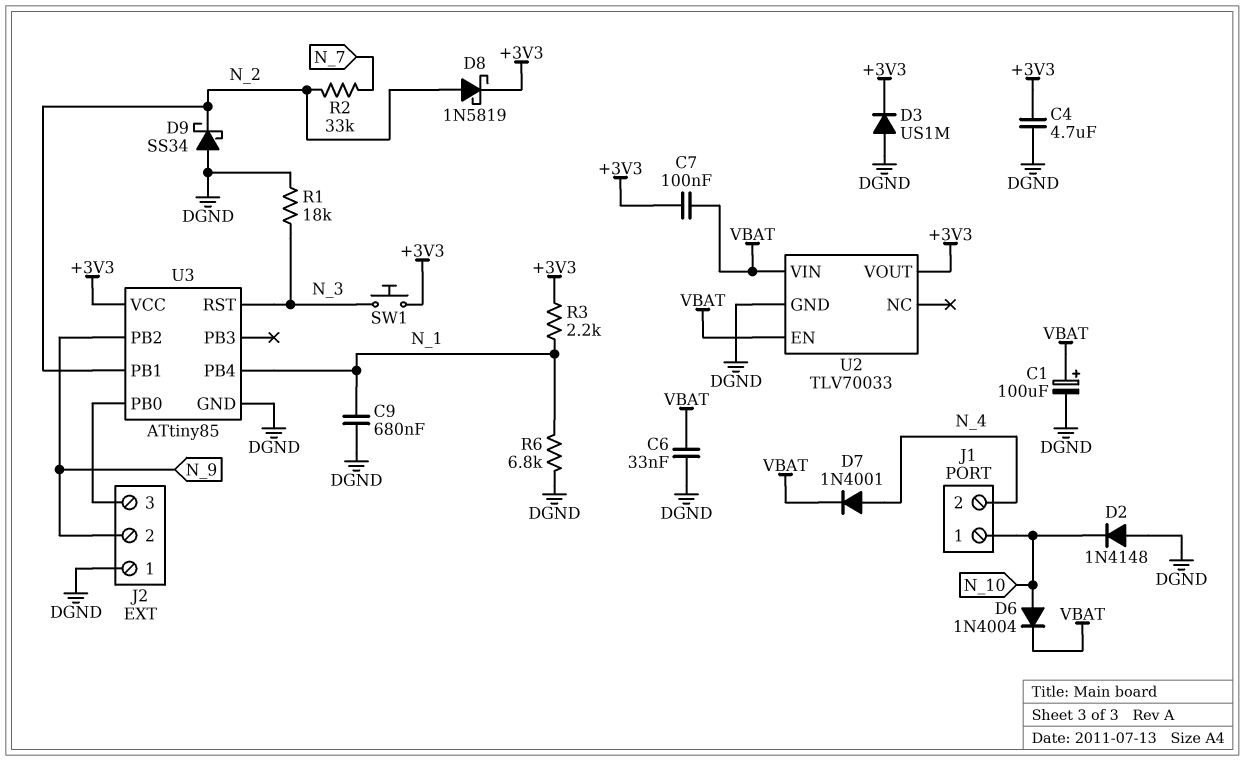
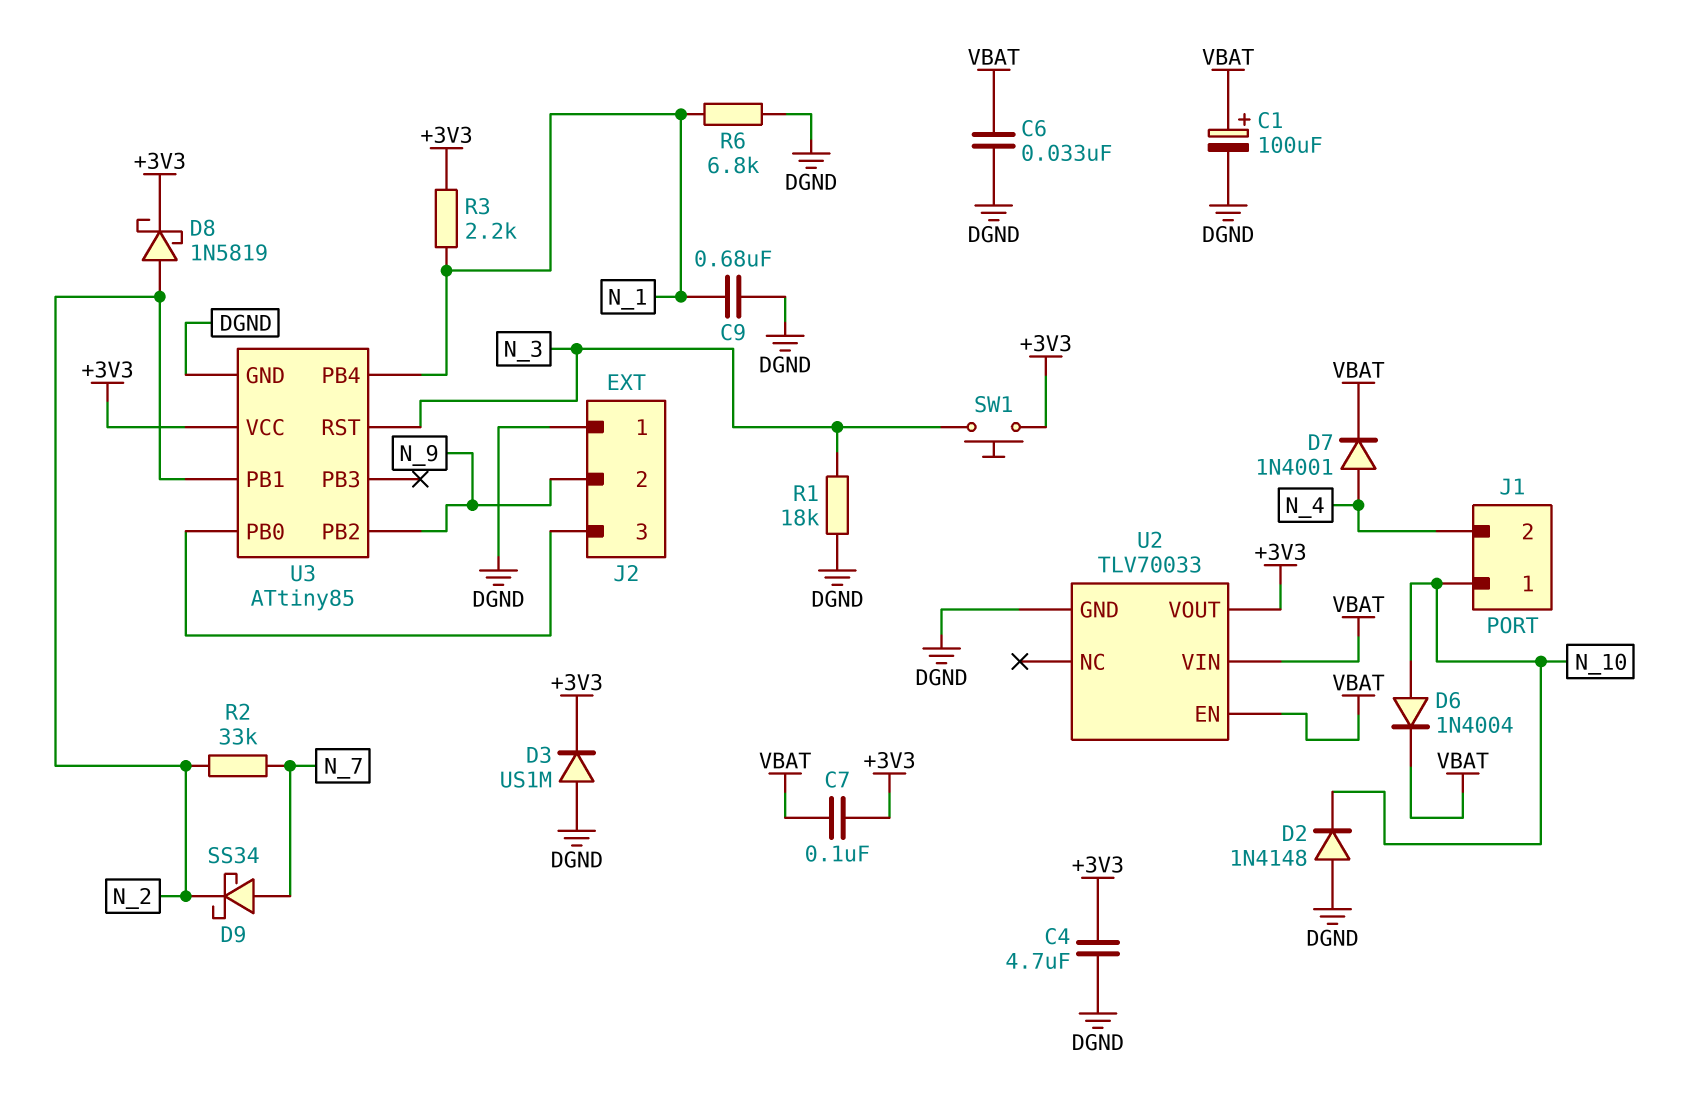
D9: schottky SS34 (A DGND, K N_2) -> schottky SS34 (A N_7, K N_2)

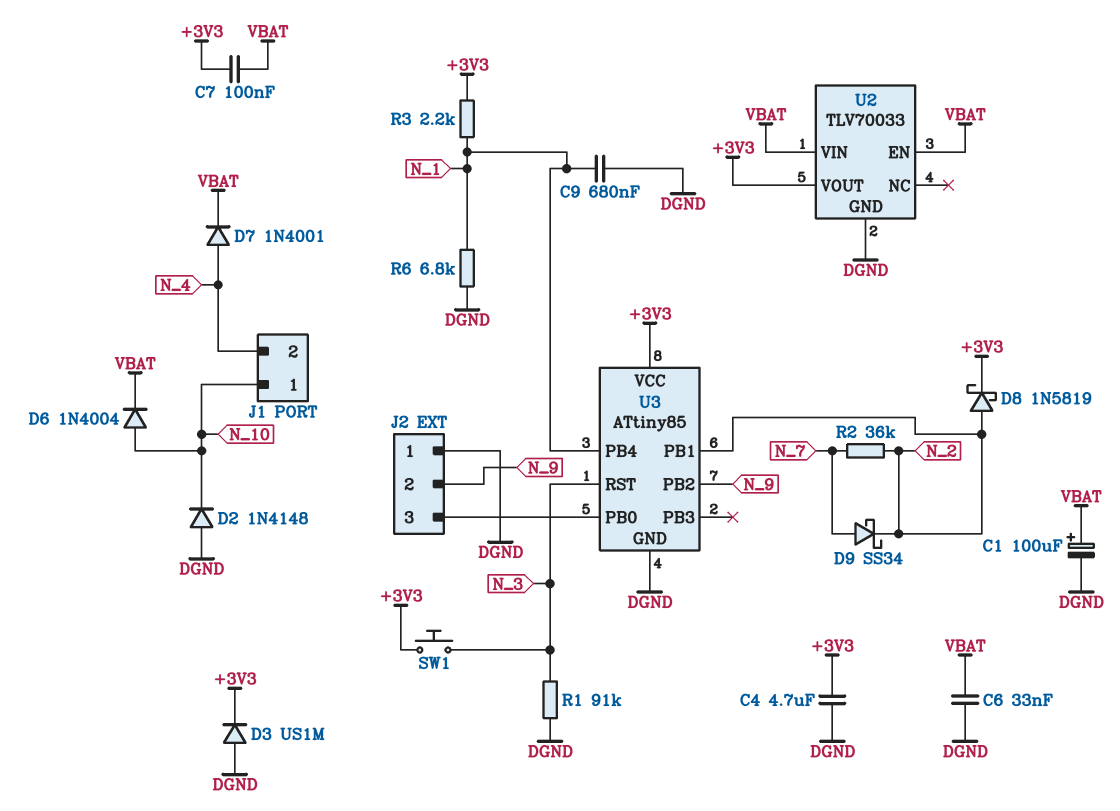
R1: 18k (DGND, N_3) -> 91k (DGND, N_3)
R2: 33k (N_2, N_7) -> 36k (N_2, N_7)

